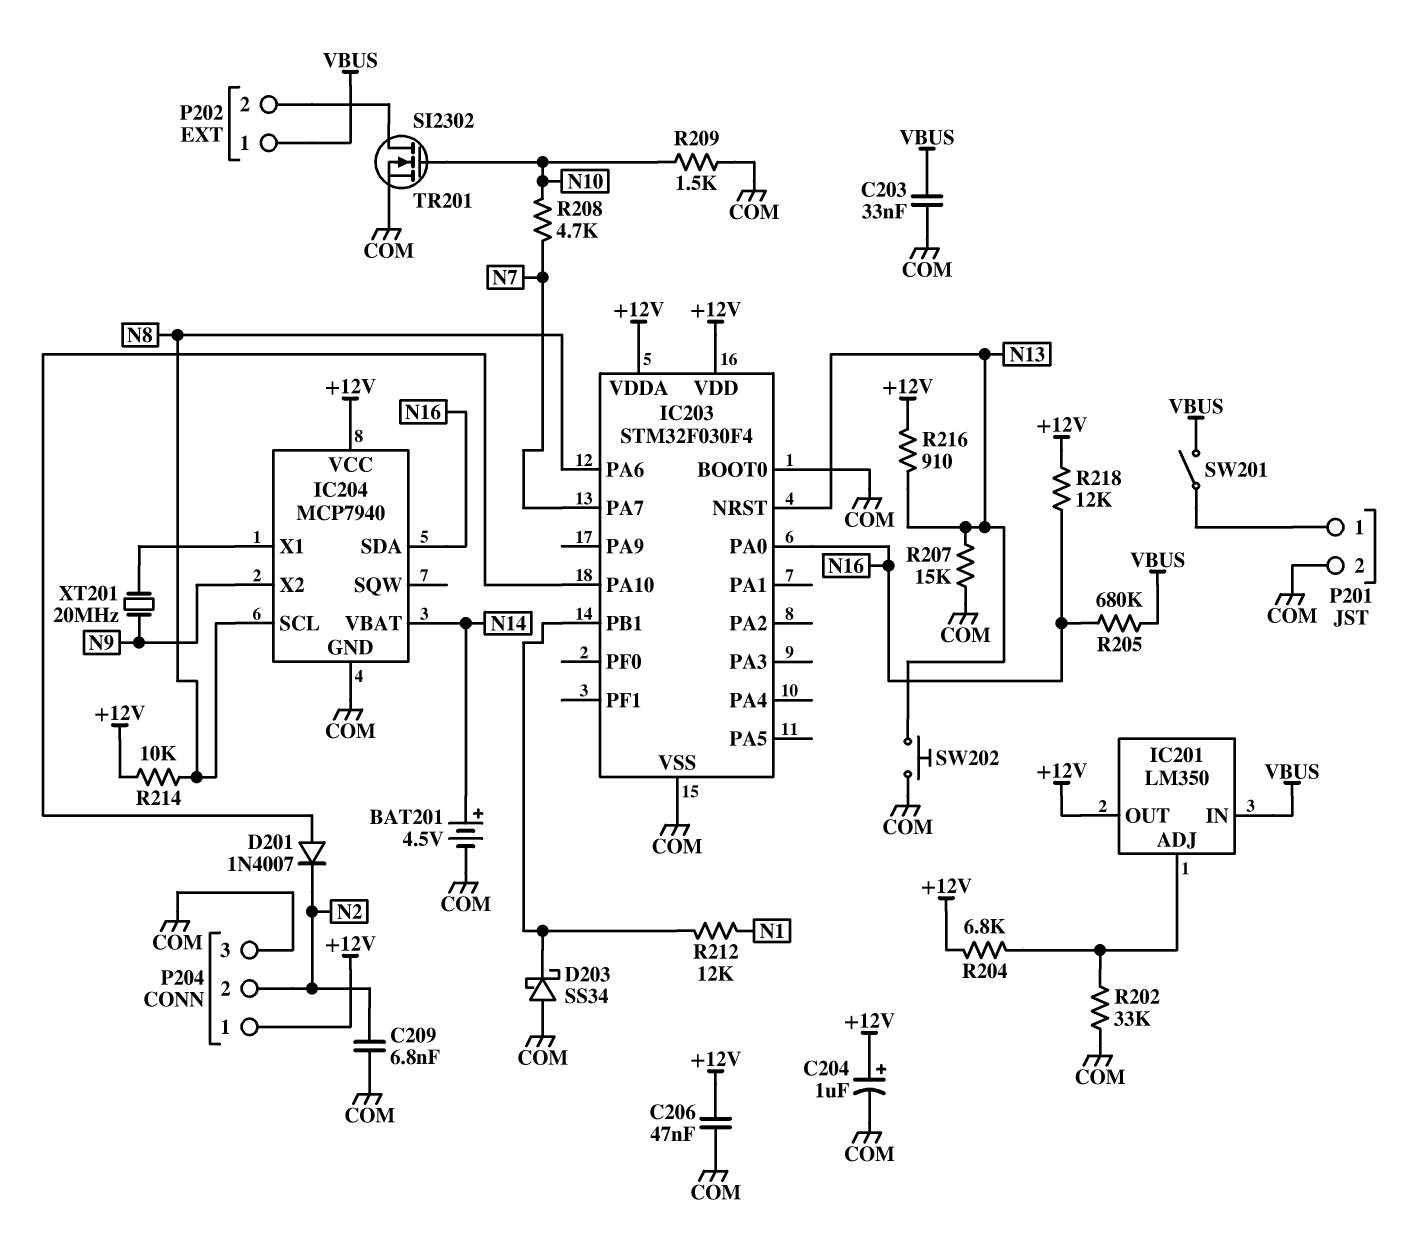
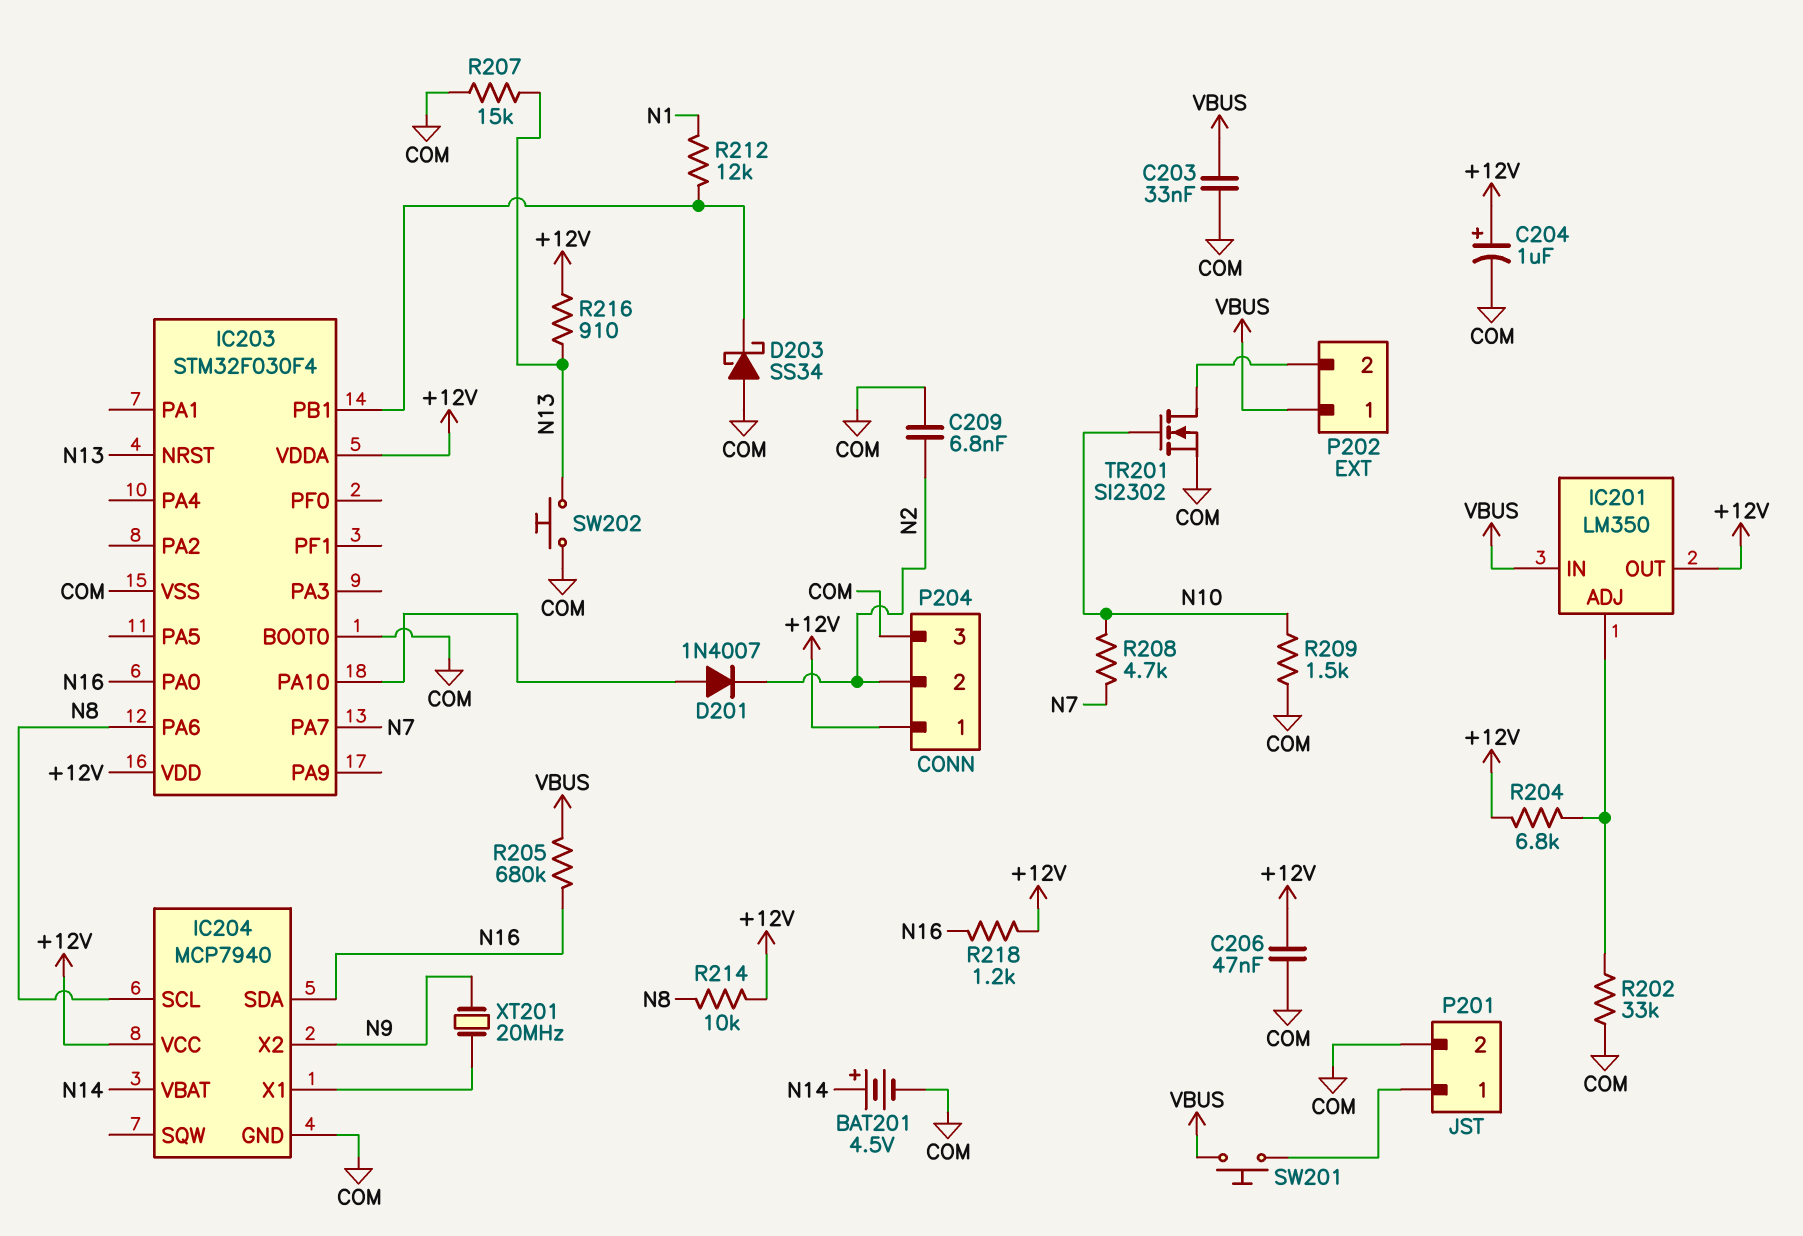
R218: 12k (+12V, N16) -> 1.2k (+12V, N16)
SW201: switch (P201/1, VBUS) -> button (P201/1, VBUS)

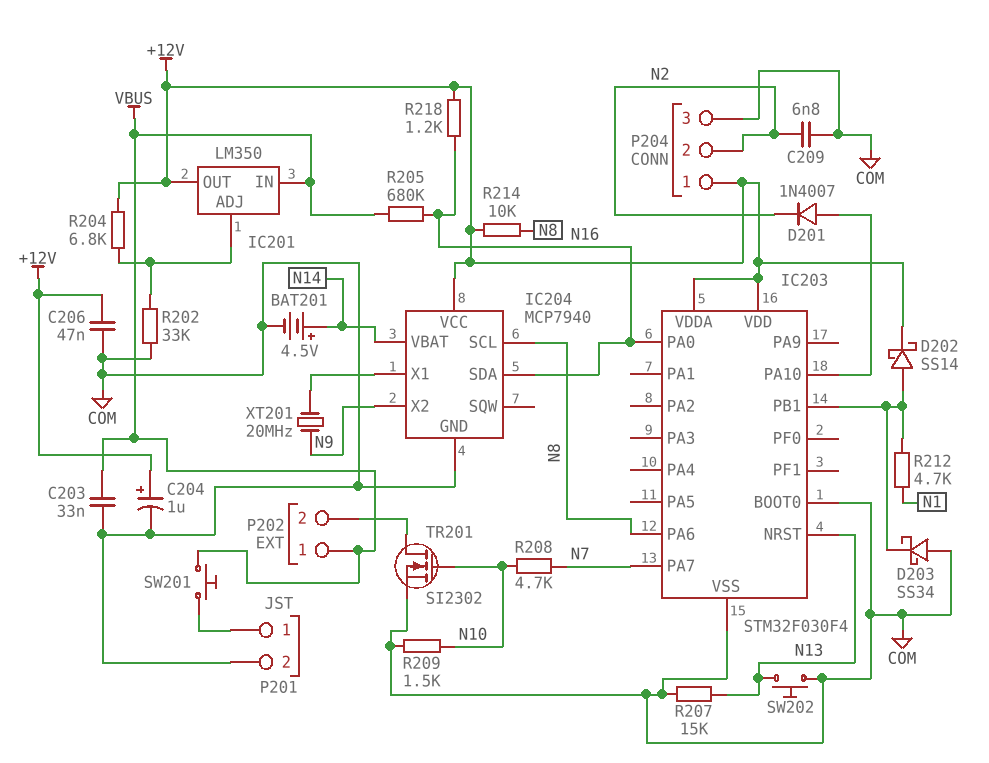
D202: none -> schottky SS14 (A IC203/PB1, K +12V)
R212: 12k (IC203/PB1, N1) -> 4.7k (IC203/PB1, N1)
R216: 910 (+12V, N13) -> none

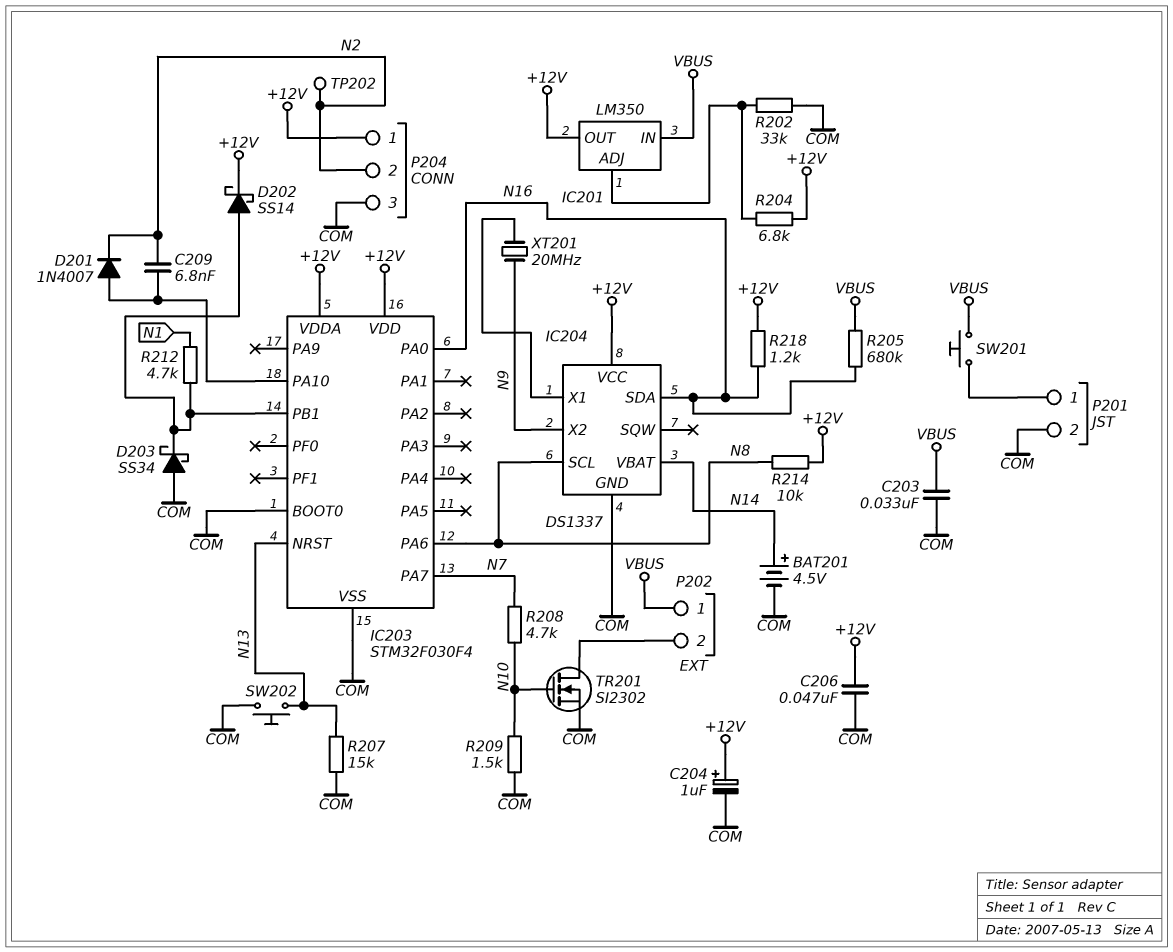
C209: 6.8nF (COM, N2) -> 6.8nF (IC203/PA10, N2)
IC204: MCP7940 -> DS1337
TP202: none -> test point (N2)

